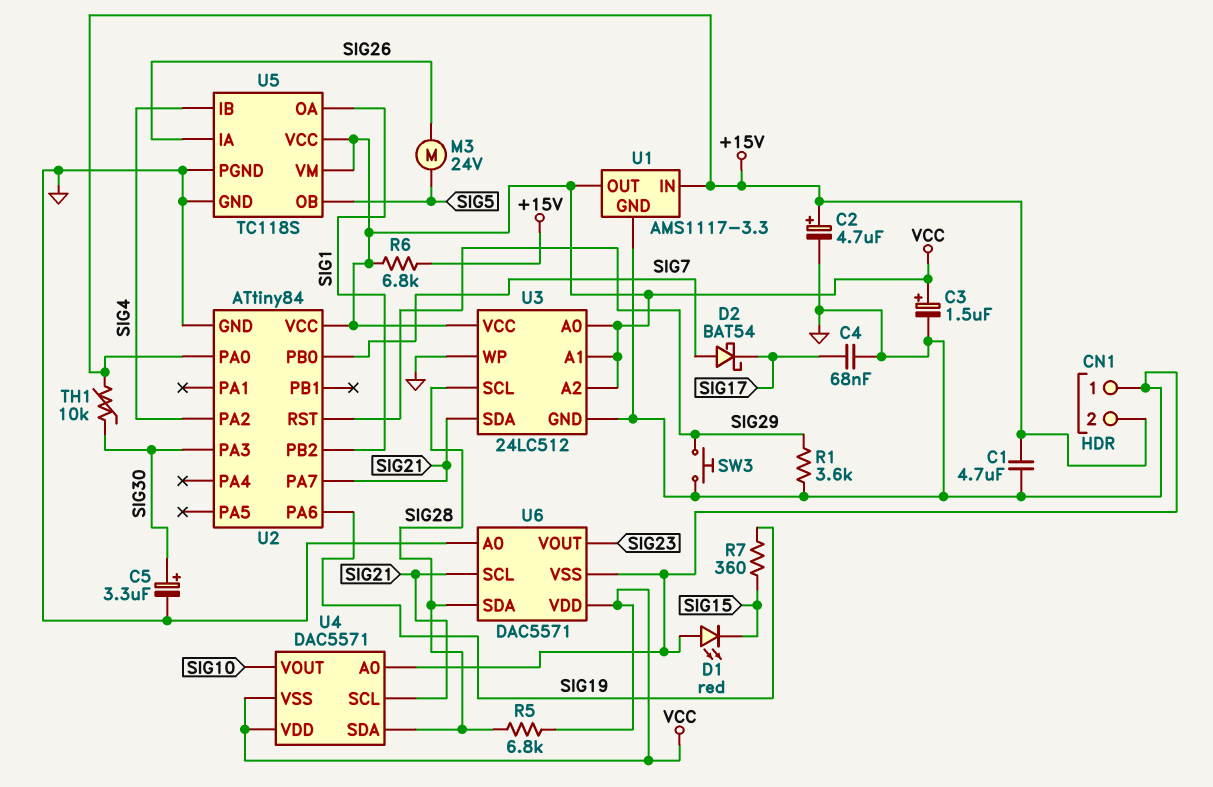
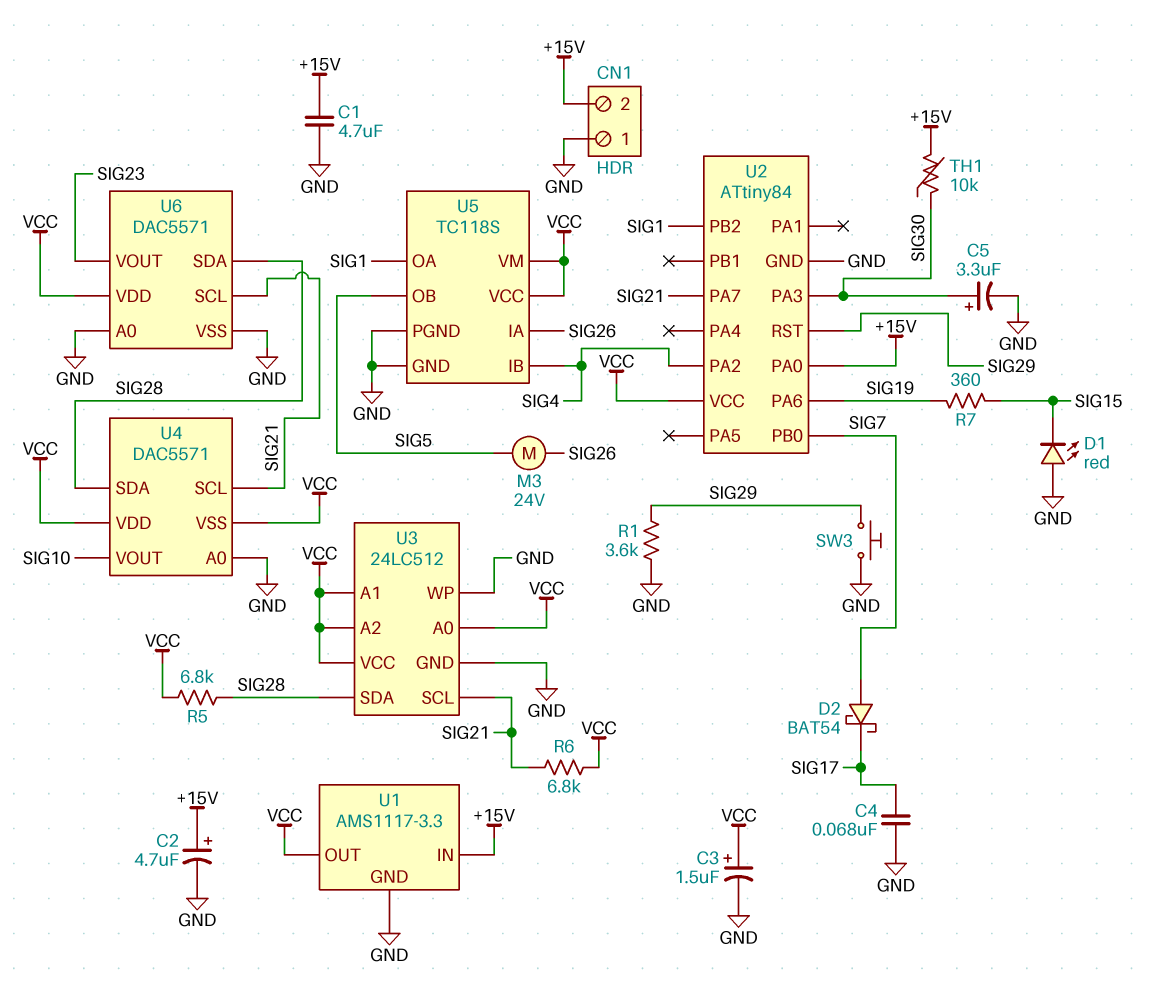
R6: 6.8k (+15V, VCC) -> 6.8k (SIG21, VCC)
U3 pin SCL: SIG28 -> SIG21
U3 pin SDA: SIG21 -> SIG28

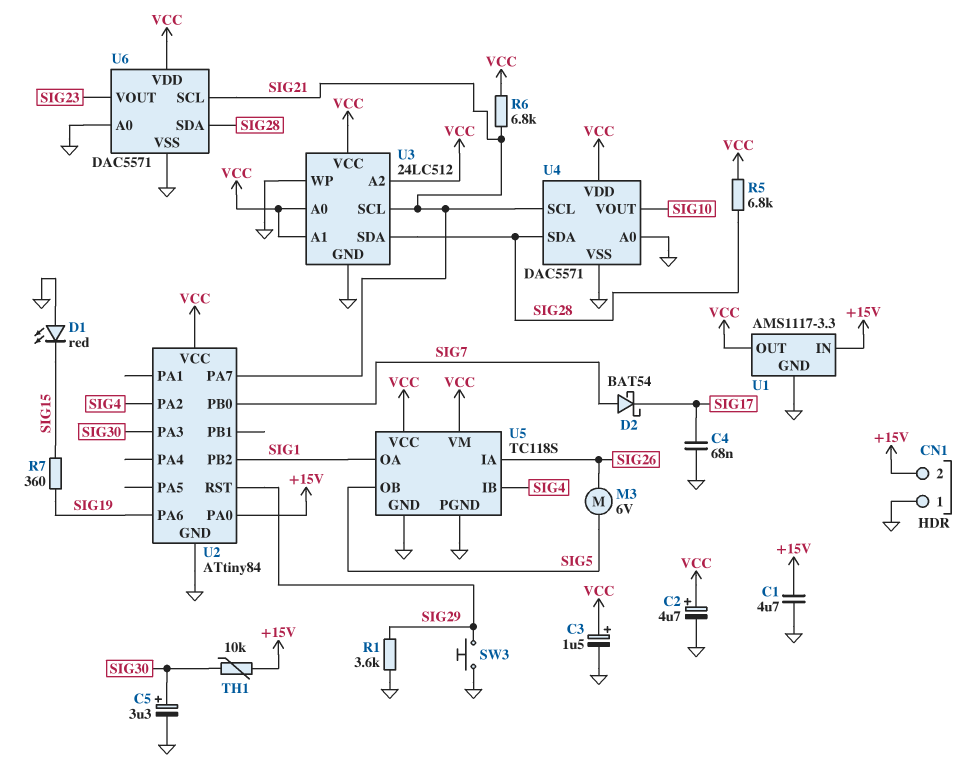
C2: 4.7uF (plus +15V, minus GND) -> 4.7uF (plus VCC, minus GND)
M3: motor 24V (SIG5, SIG26) -> motor 6V (SIG5, SIG26)
U4 pin VSS: VCC -> GND

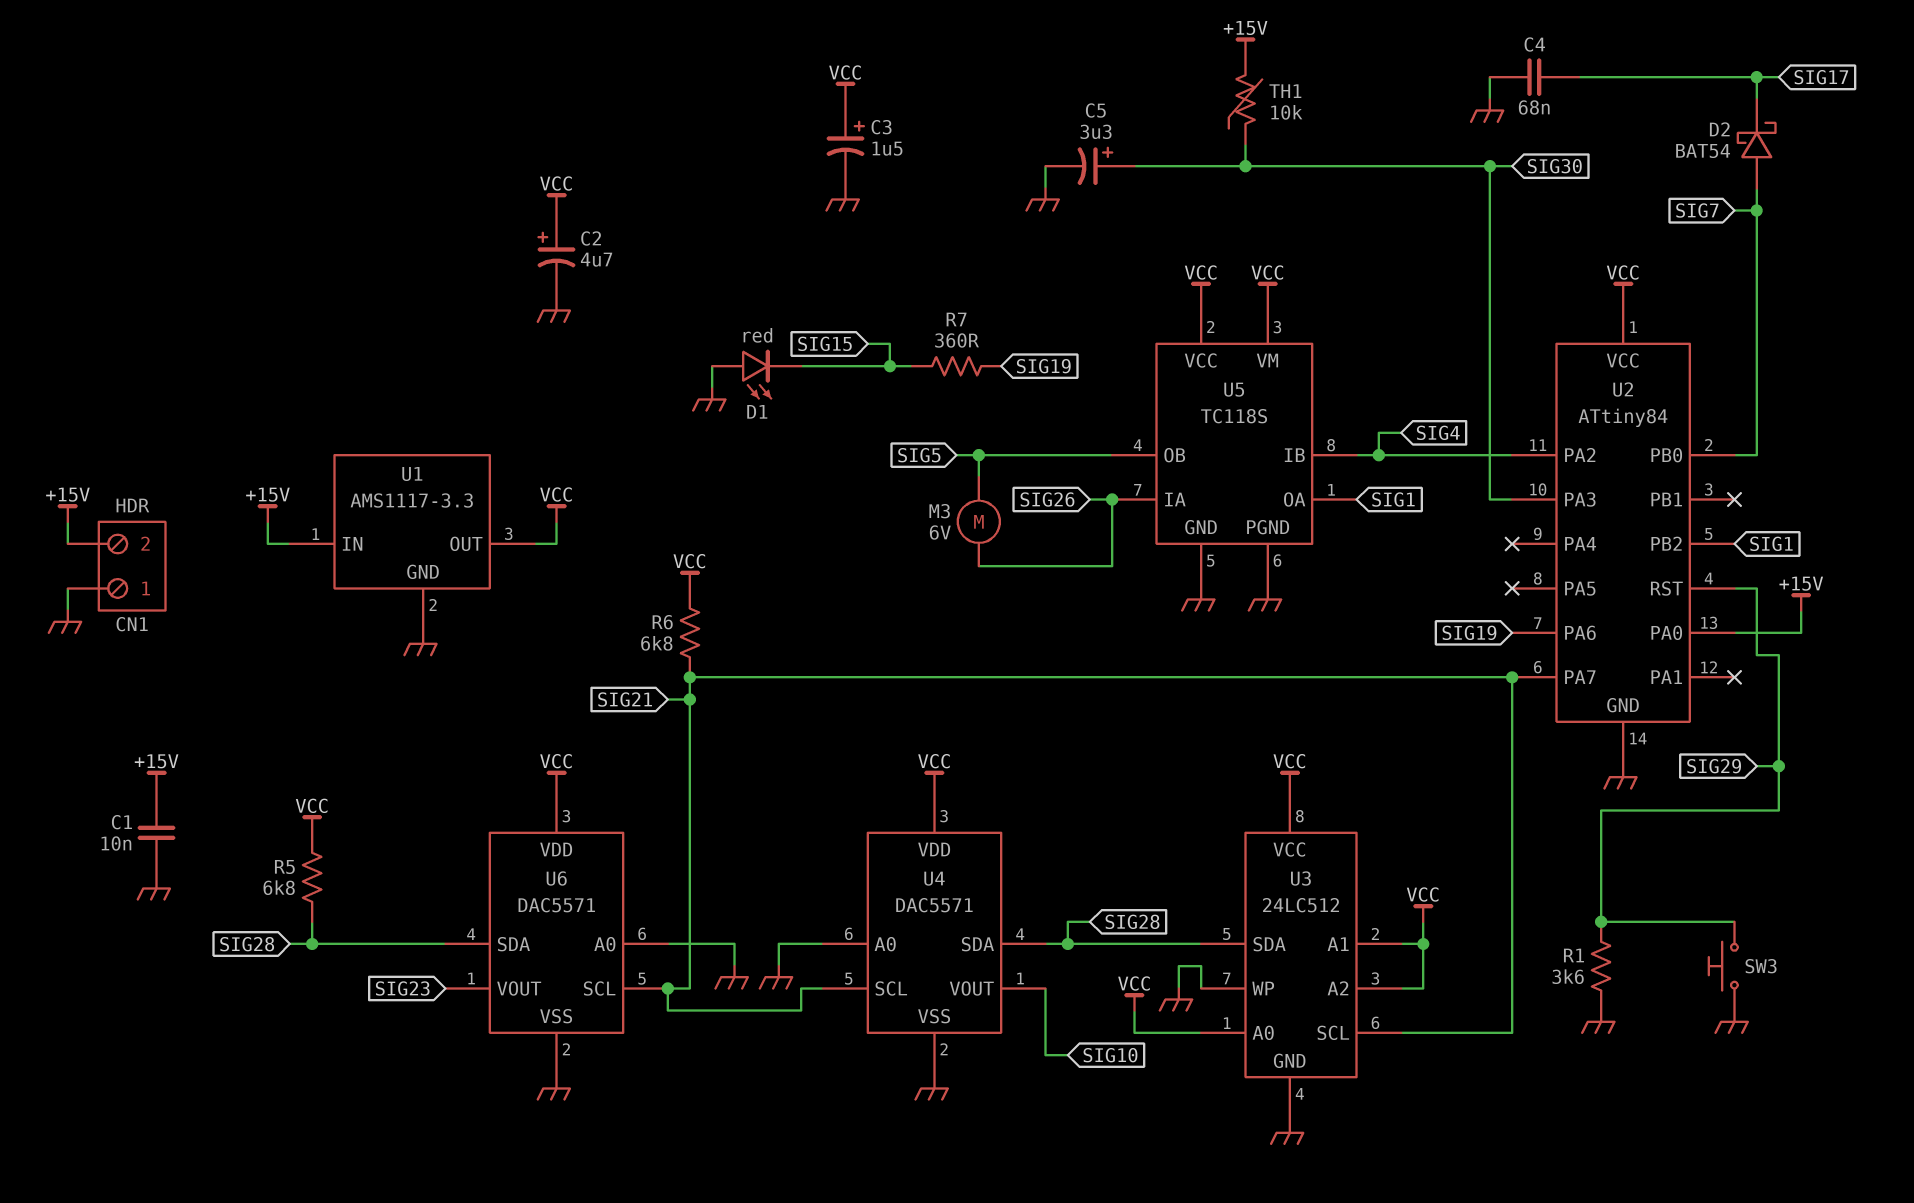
C1: 4.7uF (+15V, GND) -> 10nF (+15V, GND)

